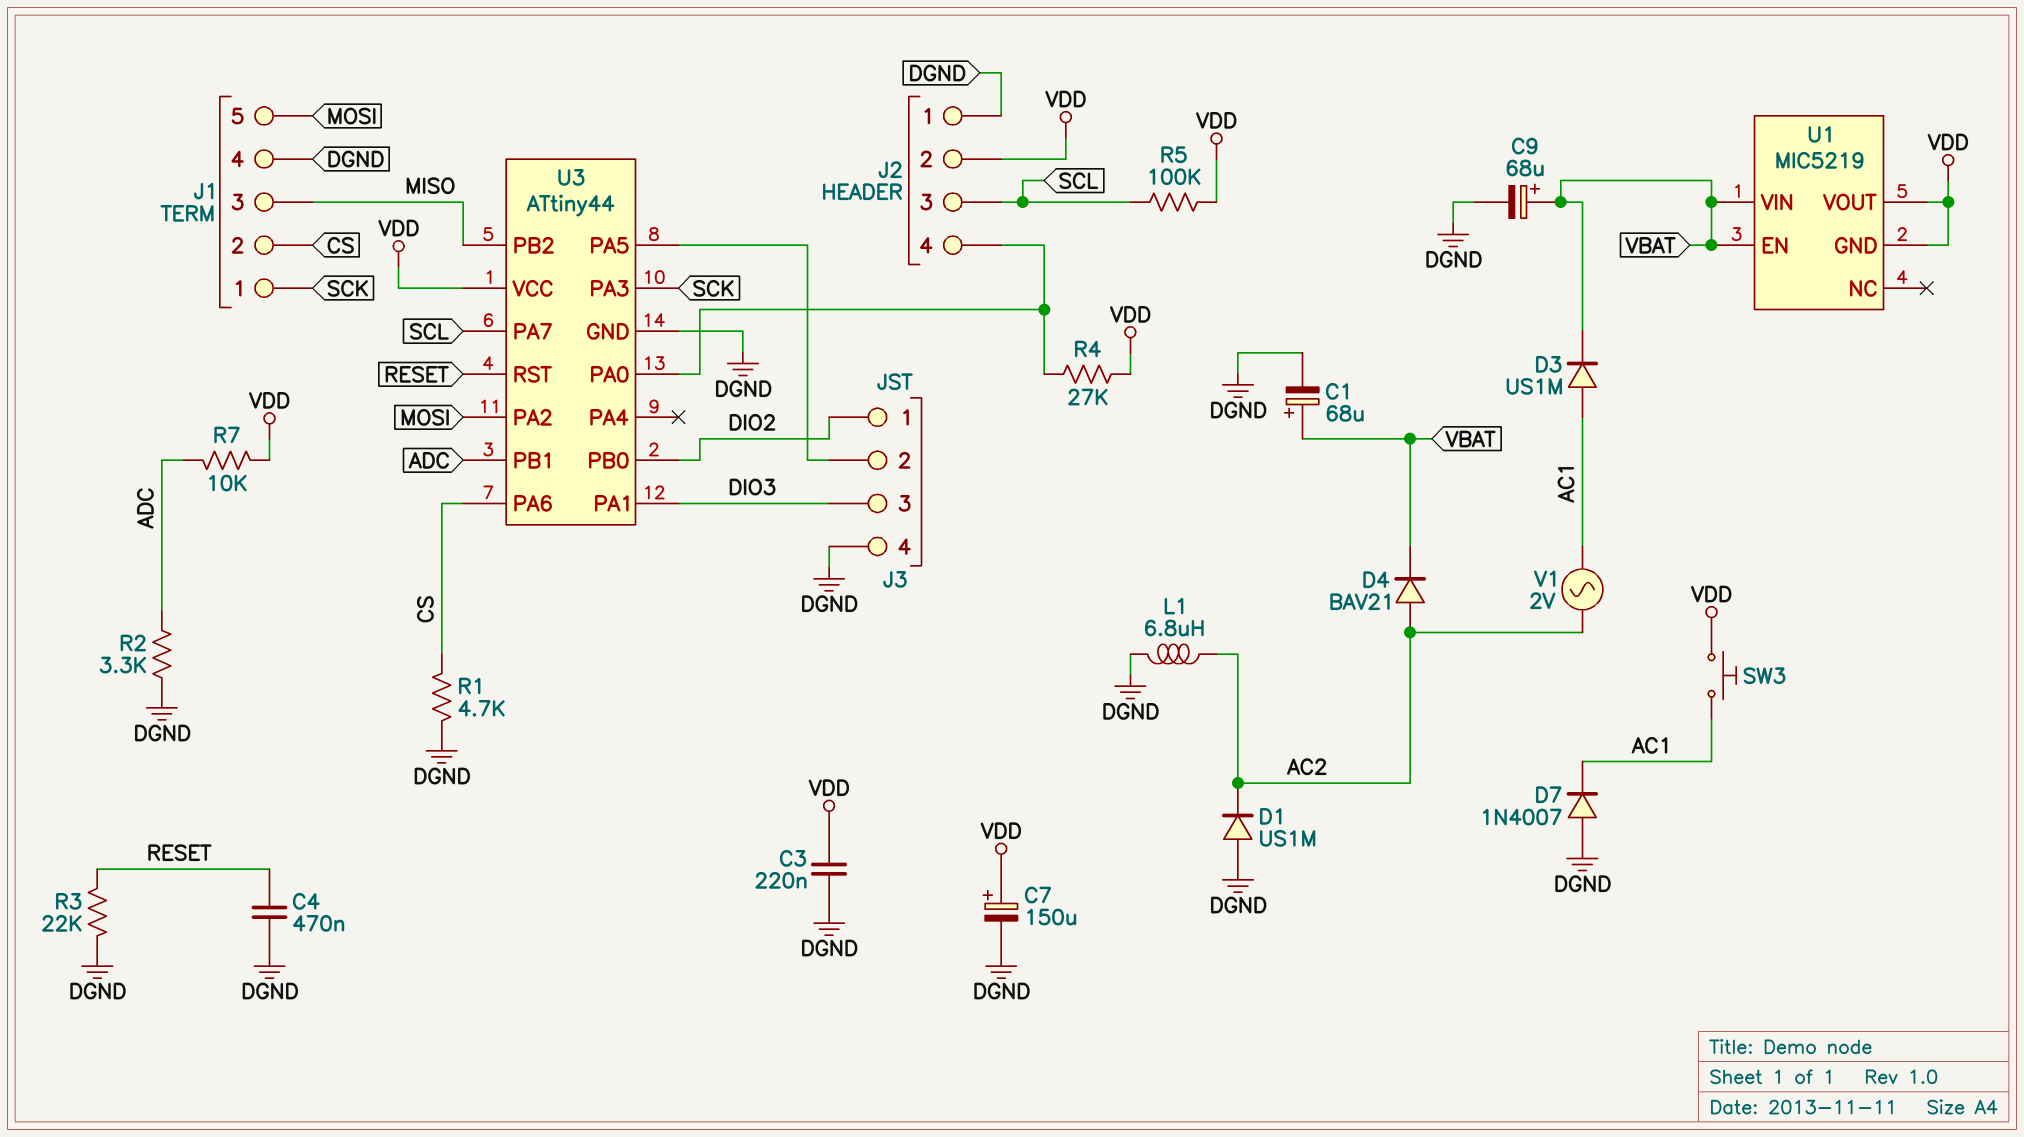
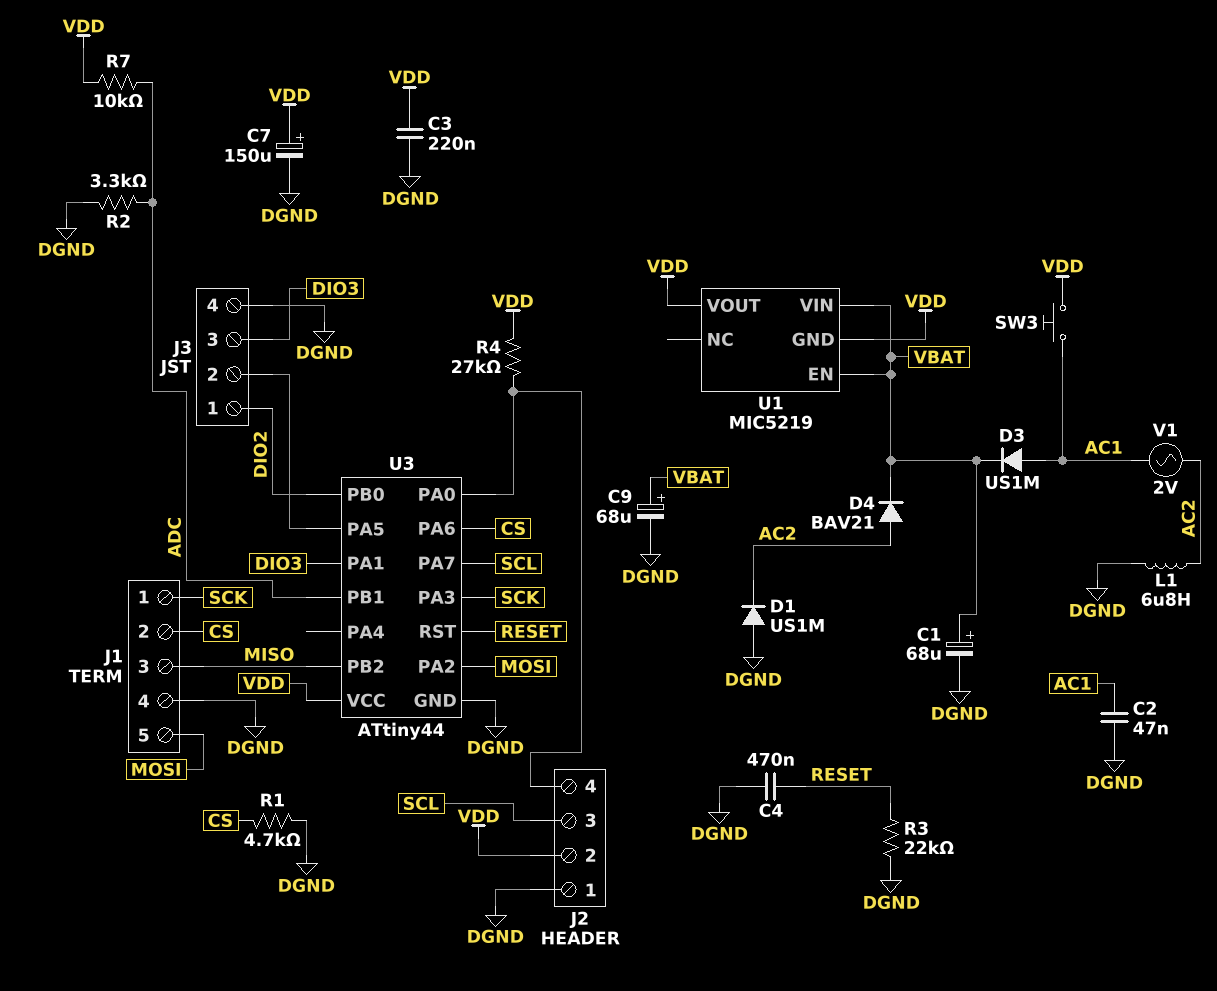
C2: none -> 47nF (AC1, DGND)
D7: diode 1N4007 (A DGND, K AC1) -> none
R5: 100k (SCL, VDD) -> none

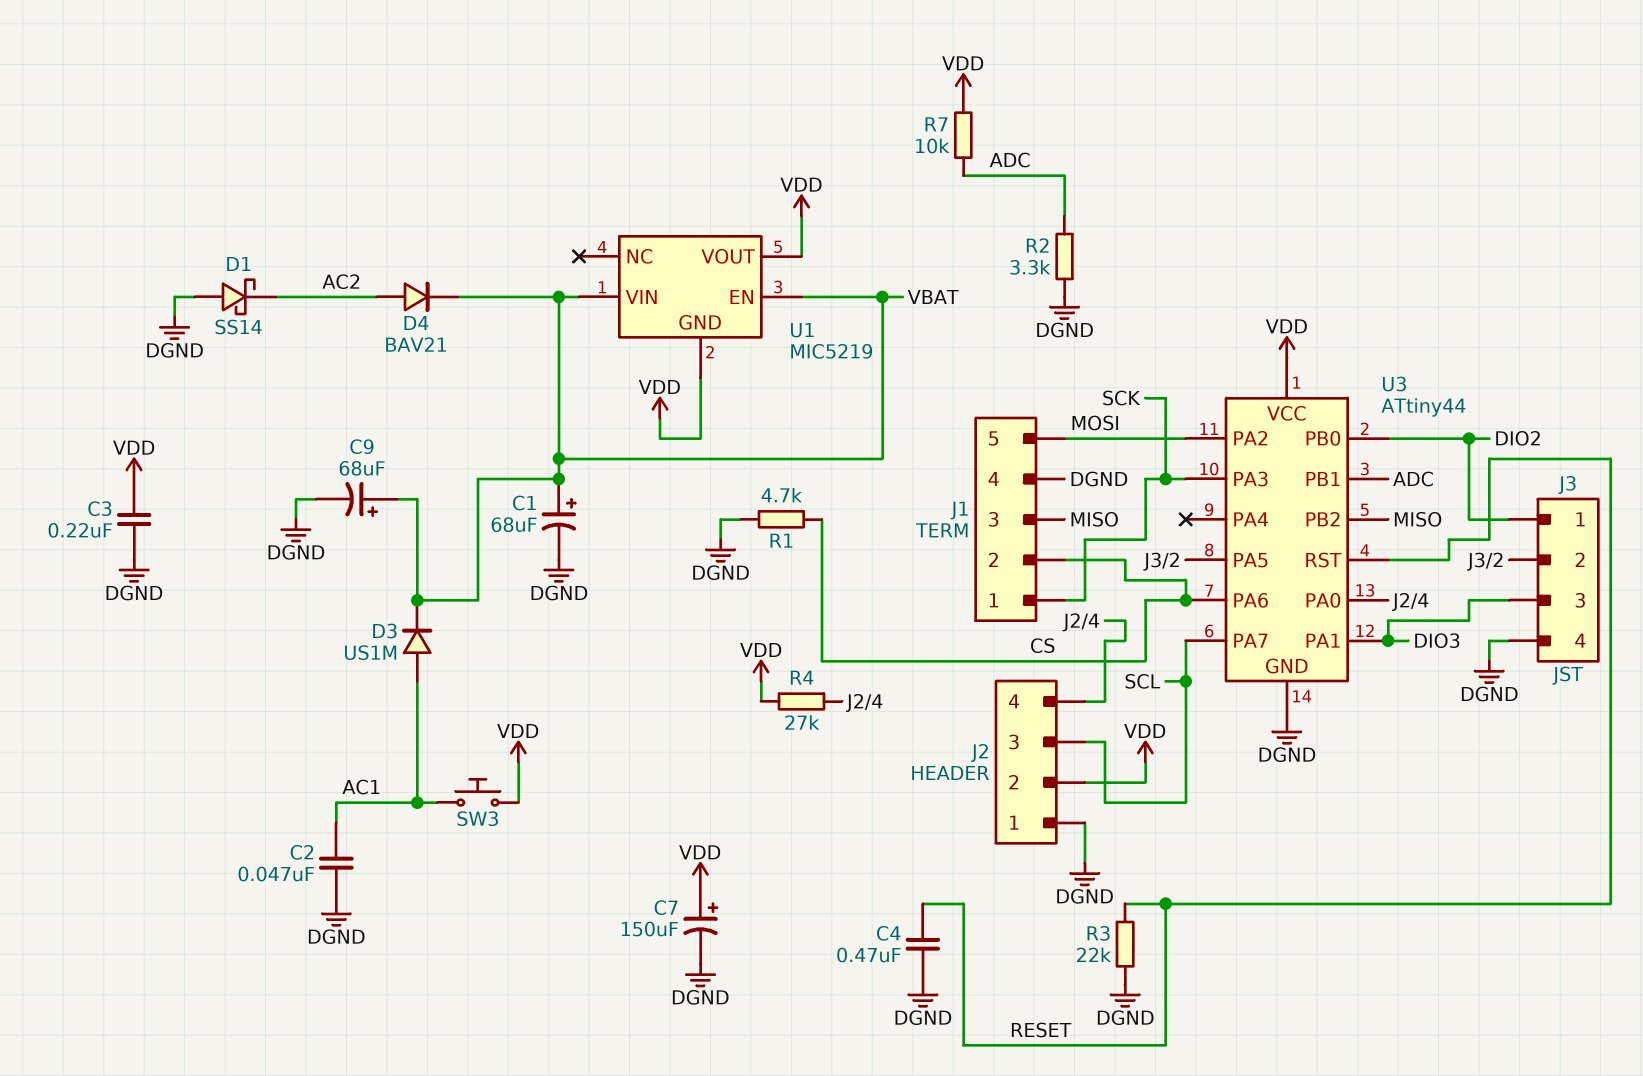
D1: diode US1M (A DGND, K AC2) -> schottky SS14 (A DGND, K AC2)
L1: 6.8uH (AC2, DGND) -> none
V1: AC 2V (AC1, AC2) -> none

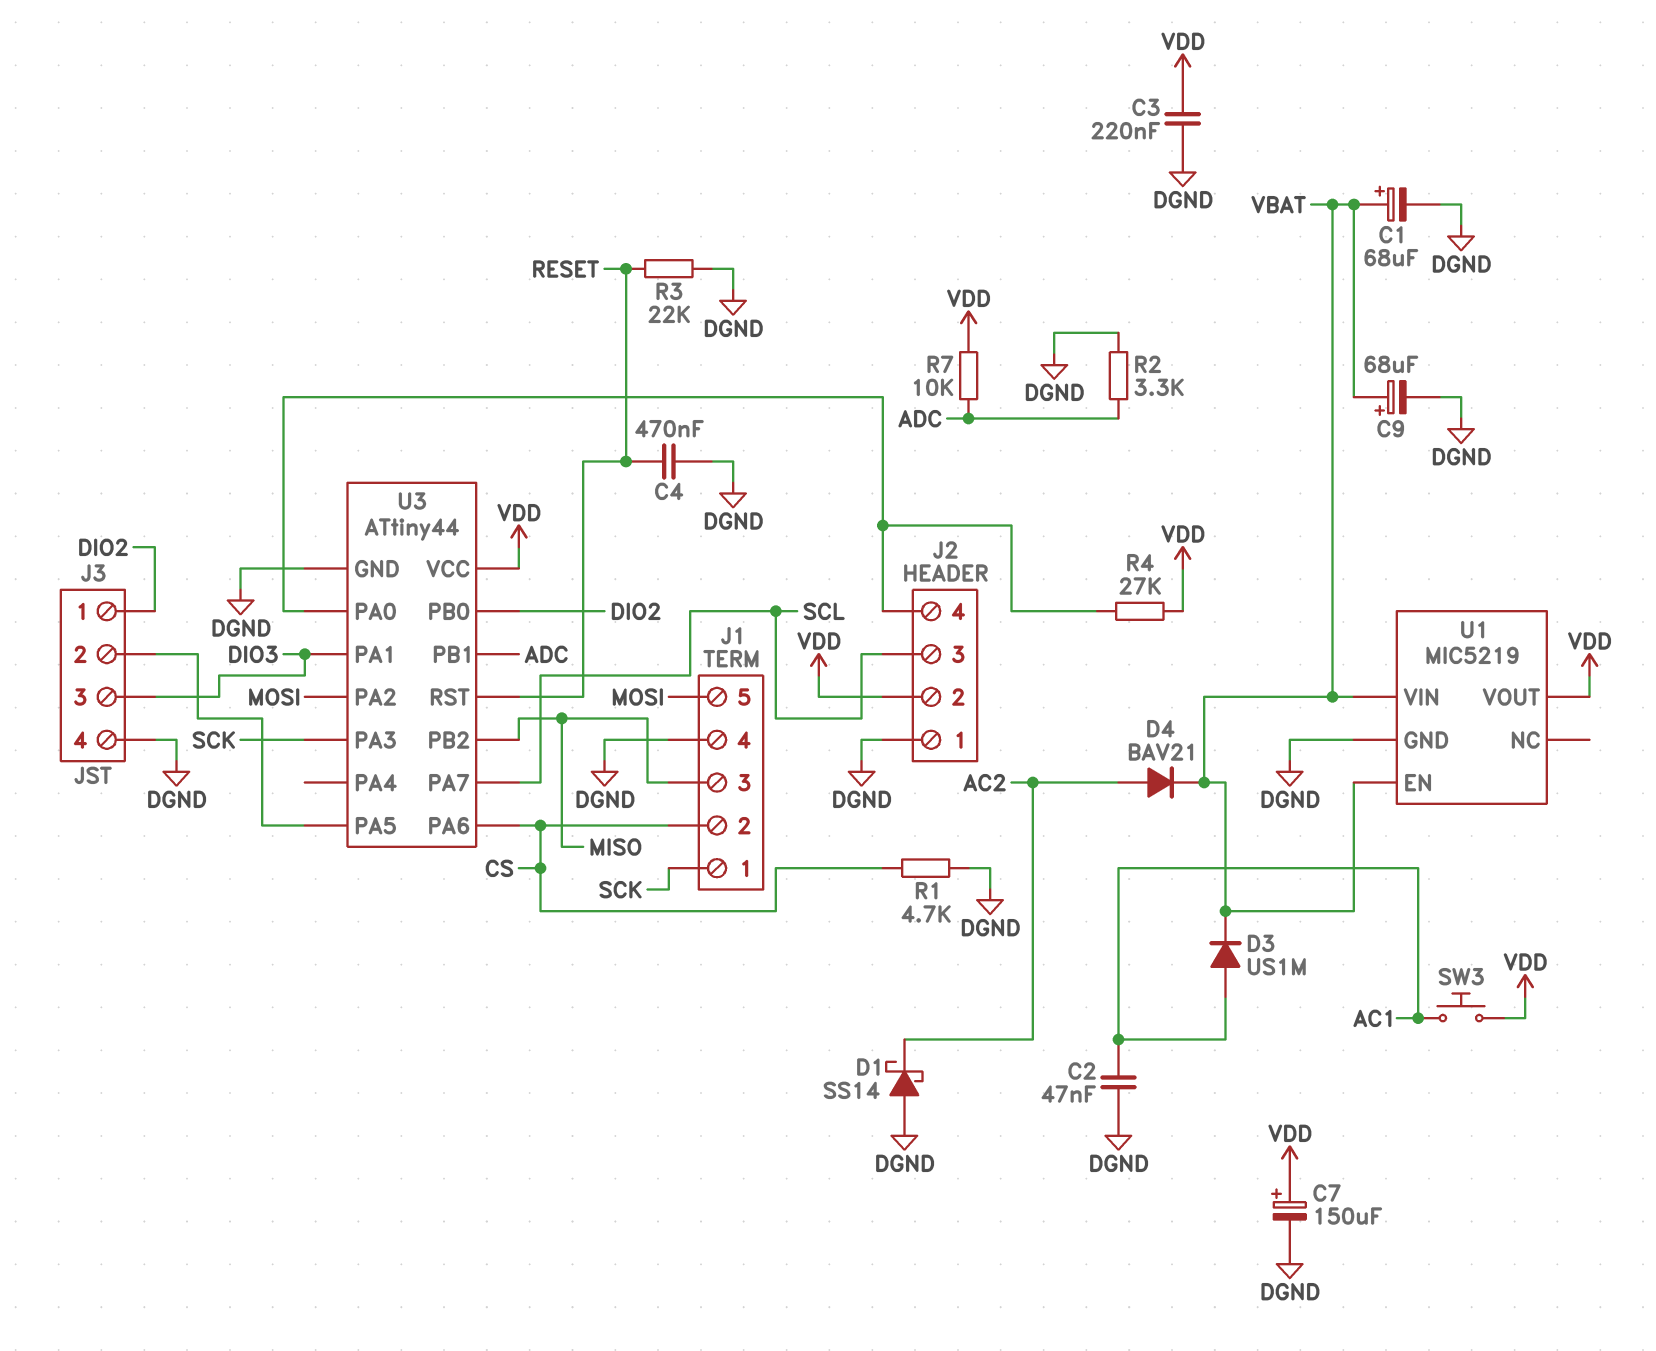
U1 pin GND: VDD -> DGND

